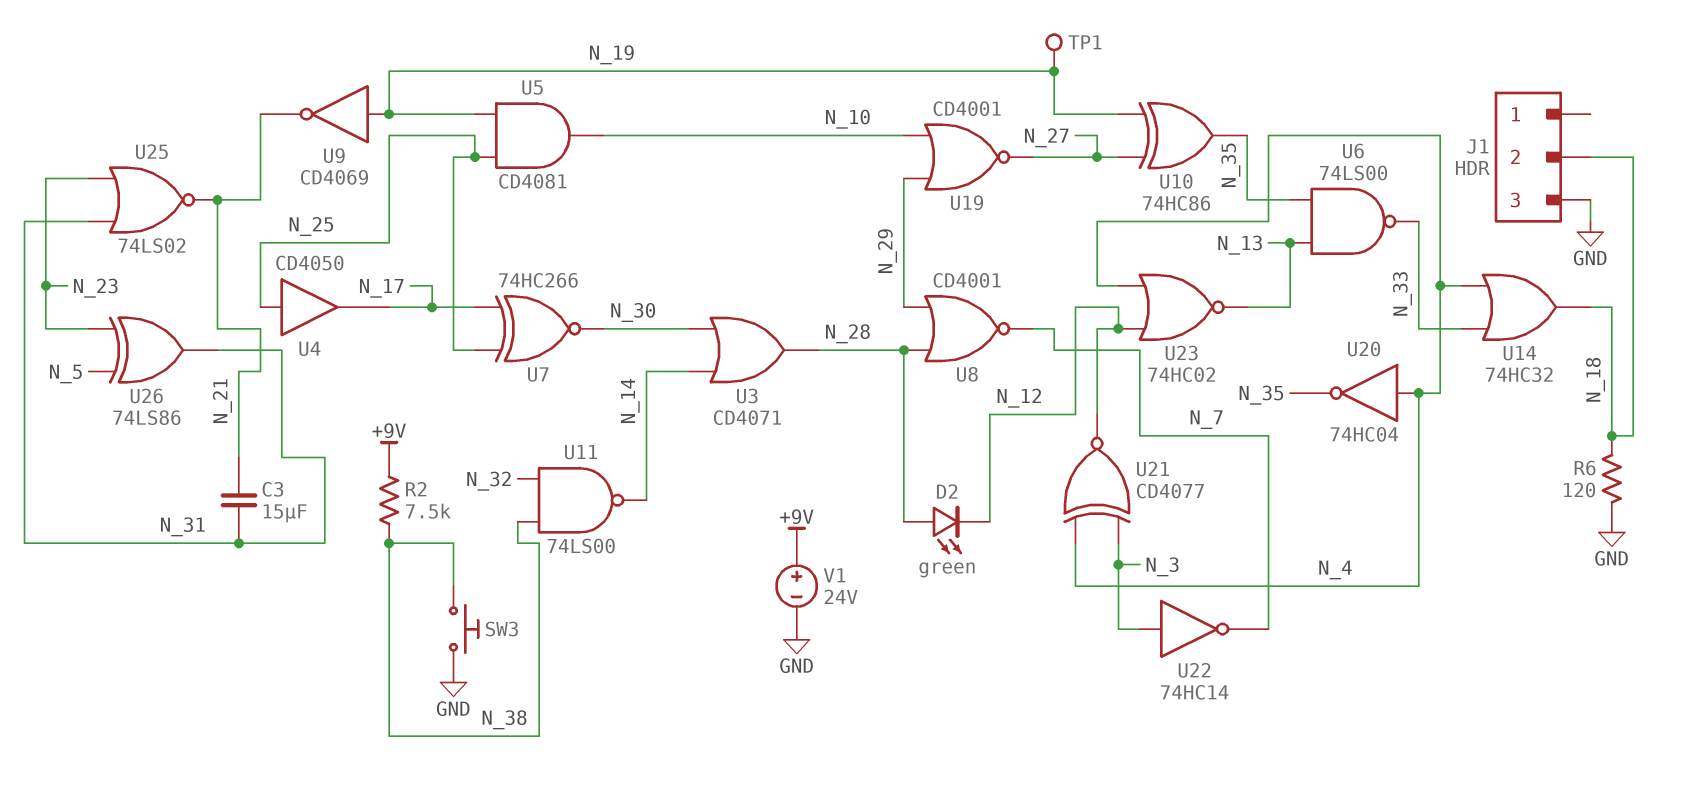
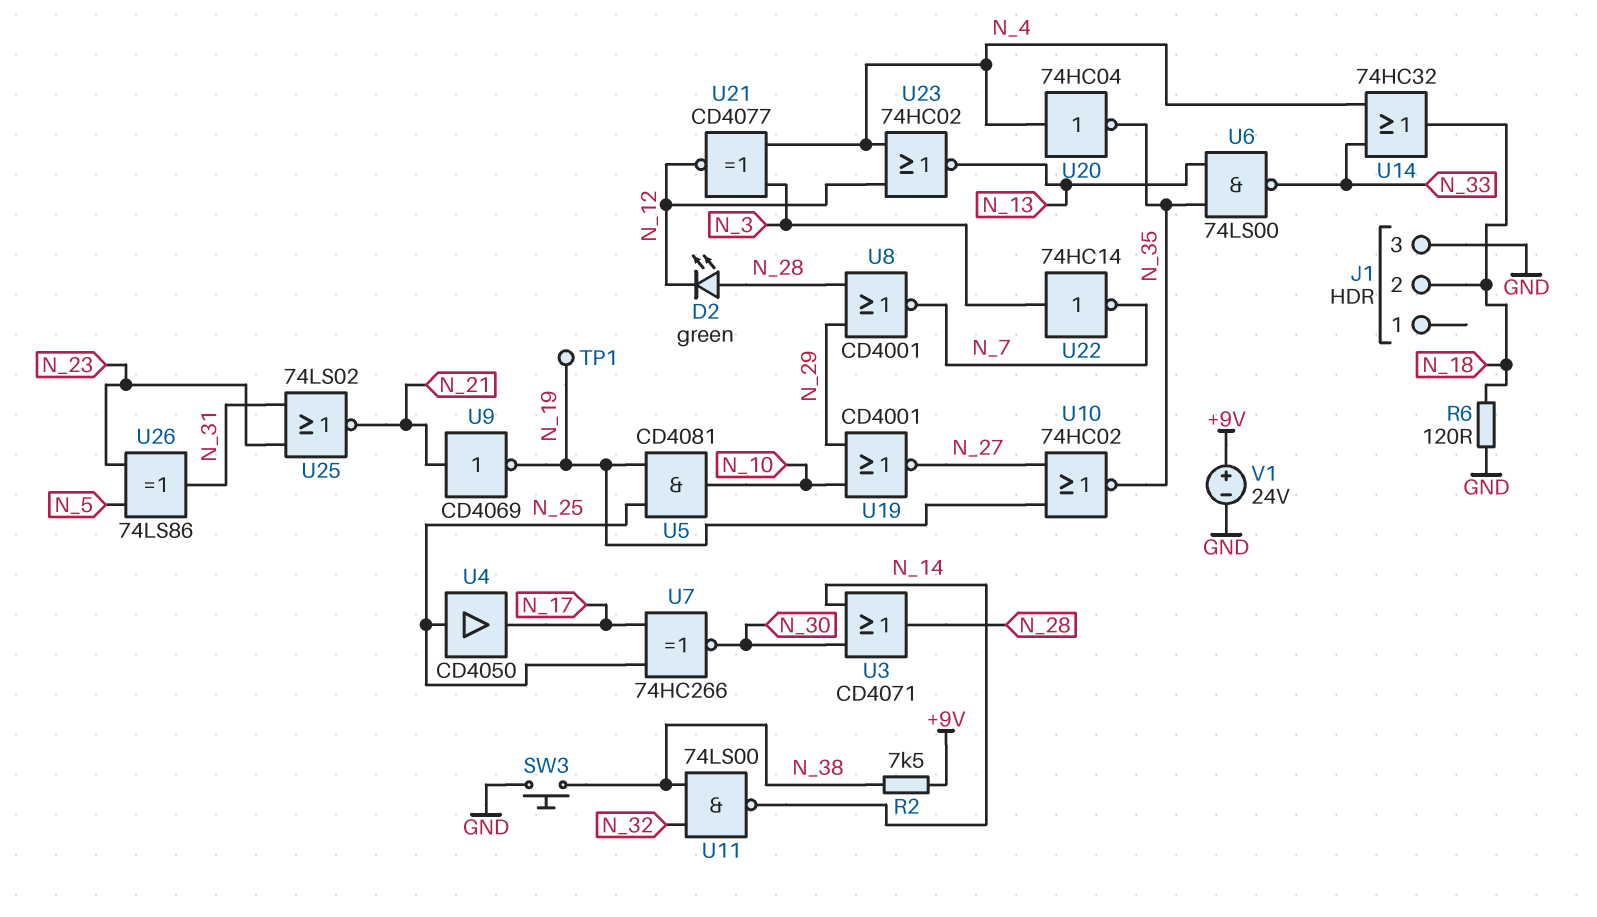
C3: 15uF (N_21, N_31) -> none
U9: NOT CD4069 (in N_19, out N_21) -> NOT CD4069 (in N_21, out N_19)
U10: XOR 74HC86 (in N_19, in N_27, out N_35) -> NOR 74HC02 (in N_19, in N_27, out N_35)

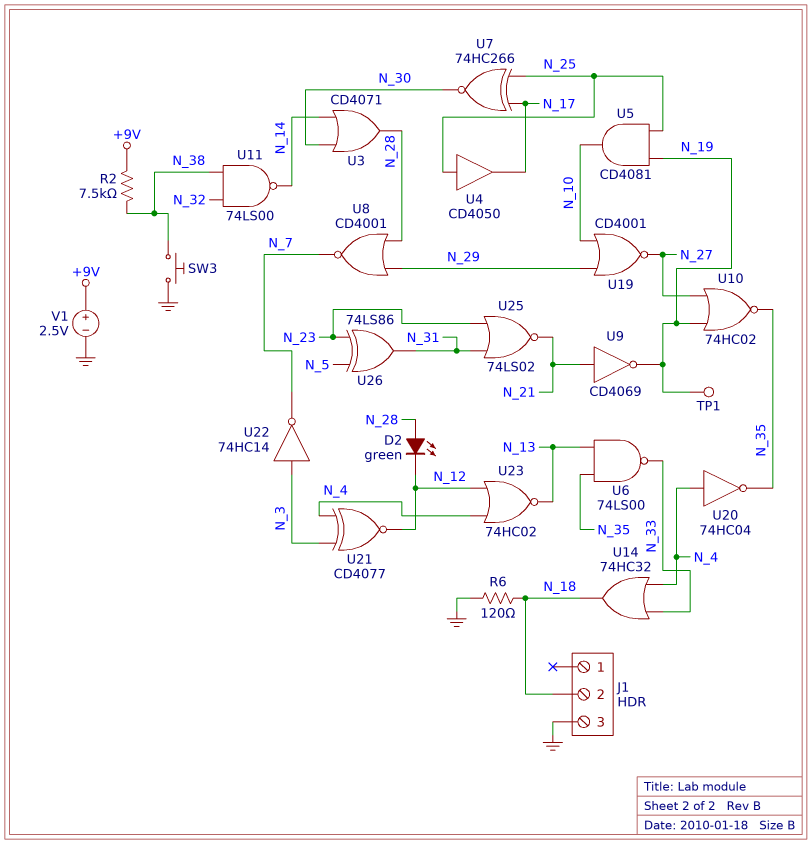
V1: 24V (plus +9V, minus GND) -> 2.5V (plus +9V, minus GND)

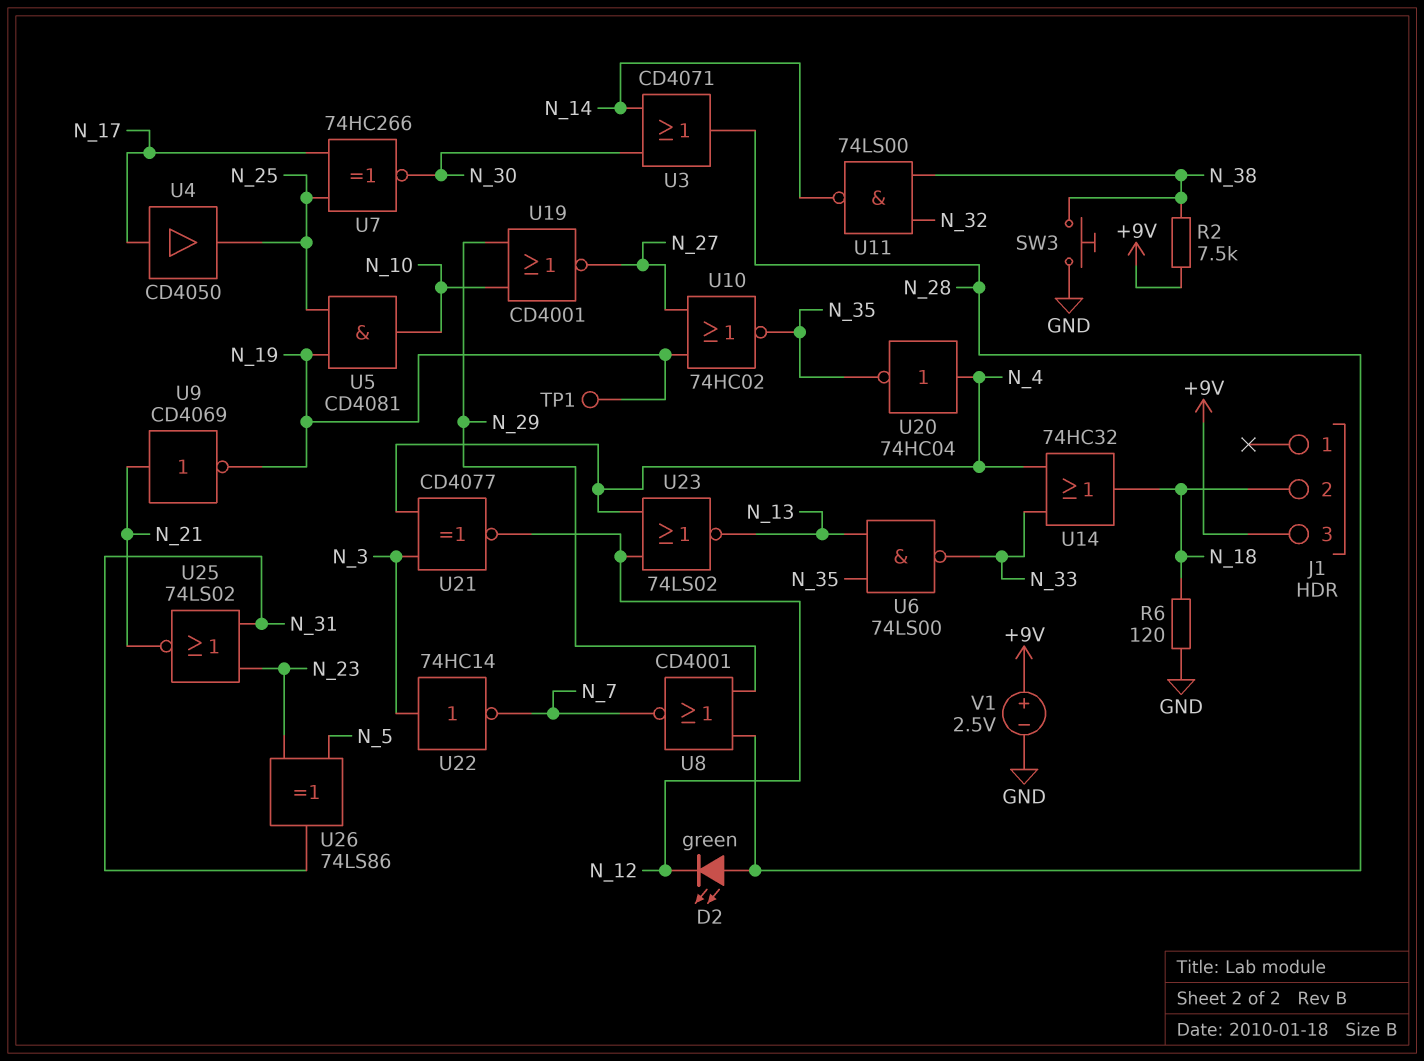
J1 pin 3: GND -> +9V
U4: buffer CD4050 (in N_25, out N_17) -> buffer CD4050 (in N_17, out N_25)
U23: NOR 74HC02 (in N_4, in N_12, out N_13) -> NOR 74LS02 (in N_4, in N_12, out N_13)

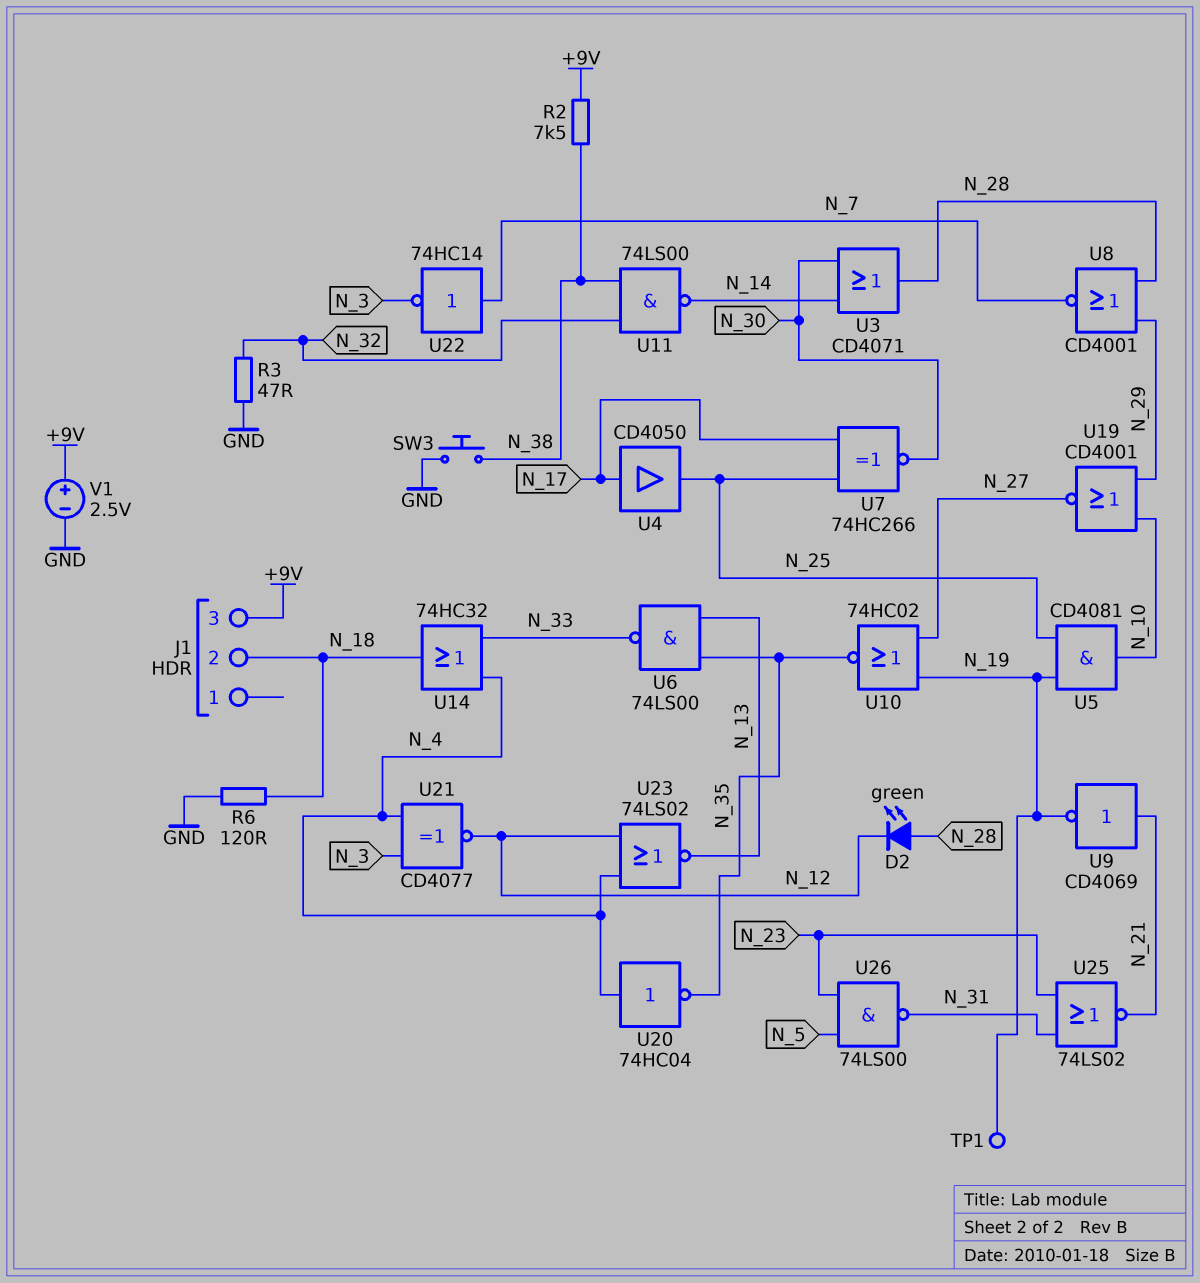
R3: none -> 47 (GND, N_32)
U22: NOT 74HC14 (in N_3, out N_7) -> NOT 74HC14 (in N_7, out N_3)
U26: XOR 74LS86 (in N_5, in N_23, out N_31) -> NAND 74LS00 (in N_5, in N_23, out N_31)

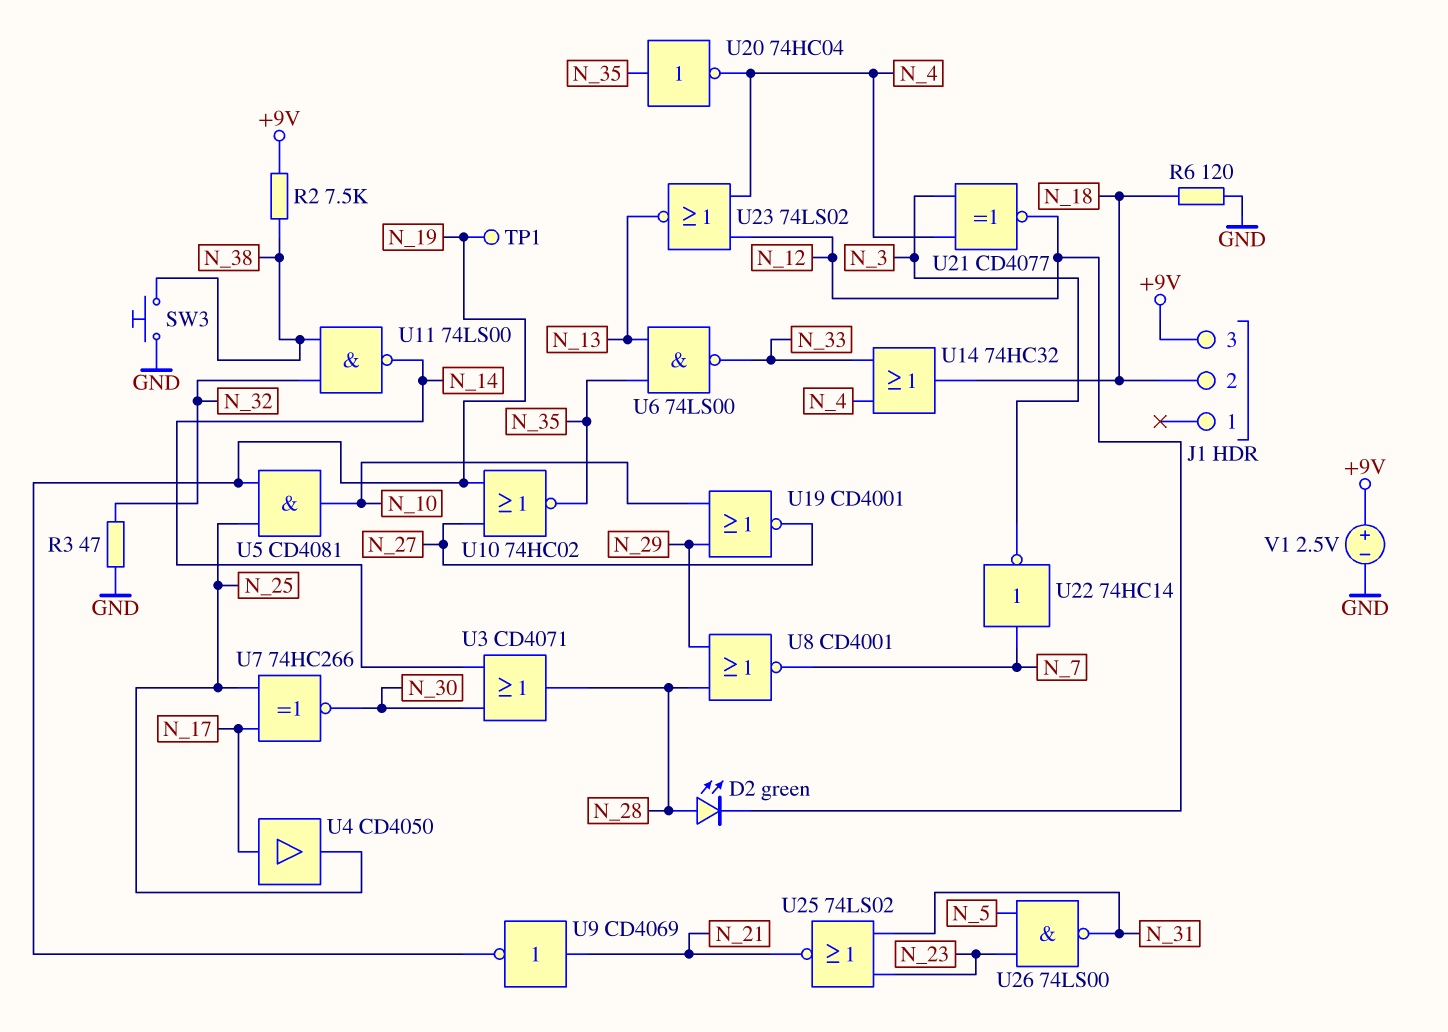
U20: NOT 74HC04 (in N_4, out N_35) -> NOT 74HC04 (in N_35, out N_4)

